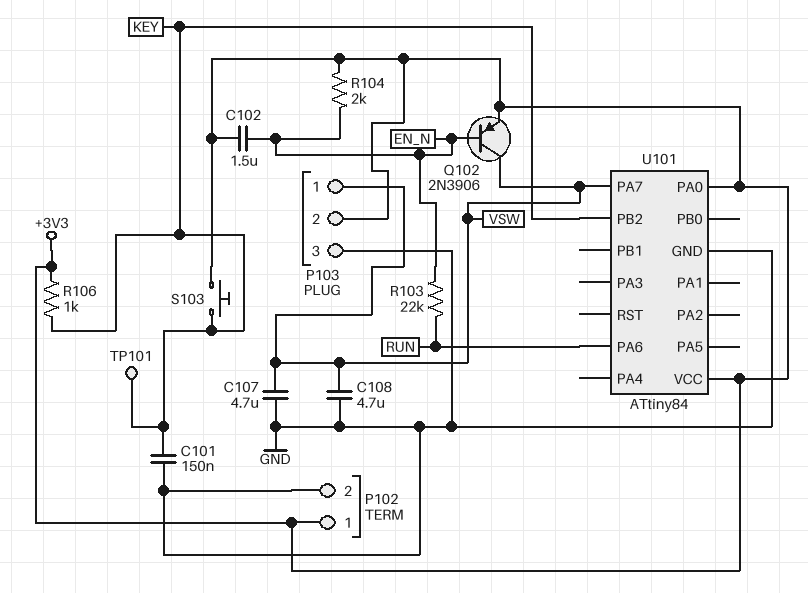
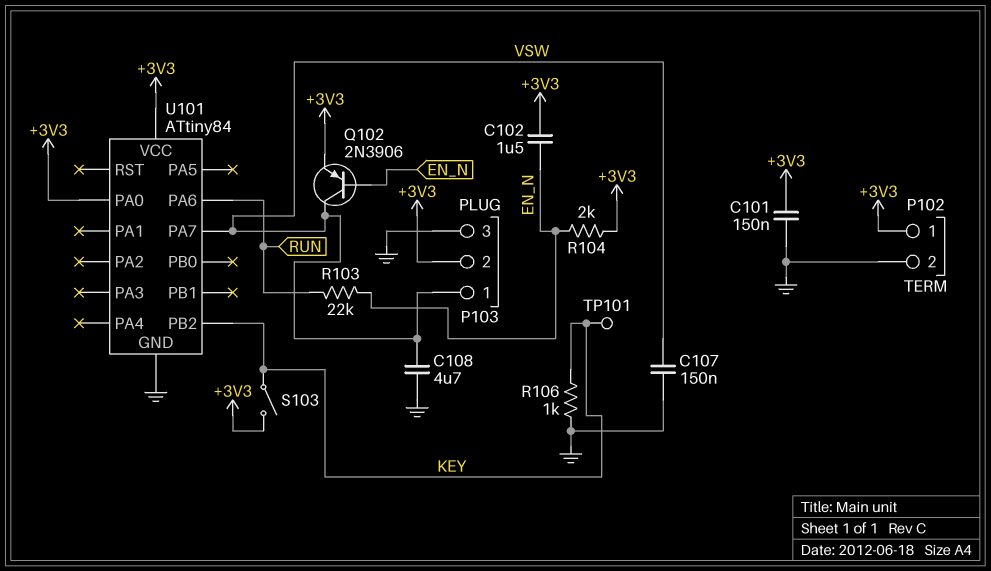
C101: 150nF (GND, KEY) -> 150nF (+3V3, GND)
C107: 4.7uF (GND, VSW) -> 150nF (GND, VSW)
R106: 1k (+3V3, KEY) -> 1k (GND, KEY)
S103: button (+3V3, KEY) -> switch (+3V3, KEY)

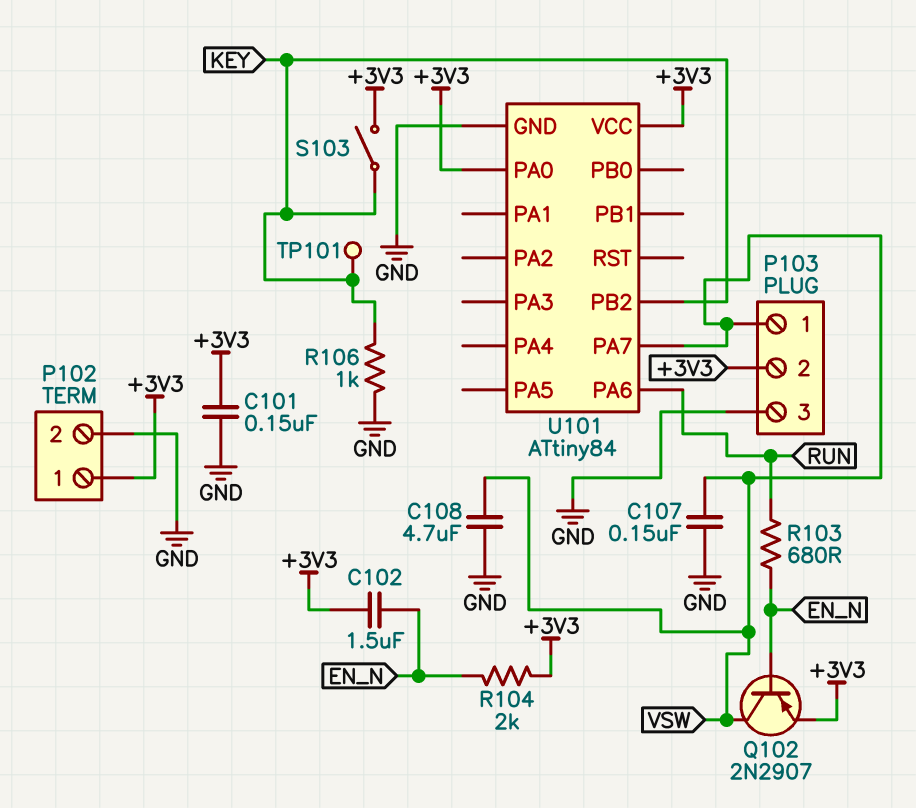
Q102: PNP 2N3906 (B EN_N, C VSW, E +3V3) -> PNP 2N2907 (B EN_N, C VSW, E +3V3)
R103: 22k (EN_N, RUN) -> 680 (EN_N, RUN)

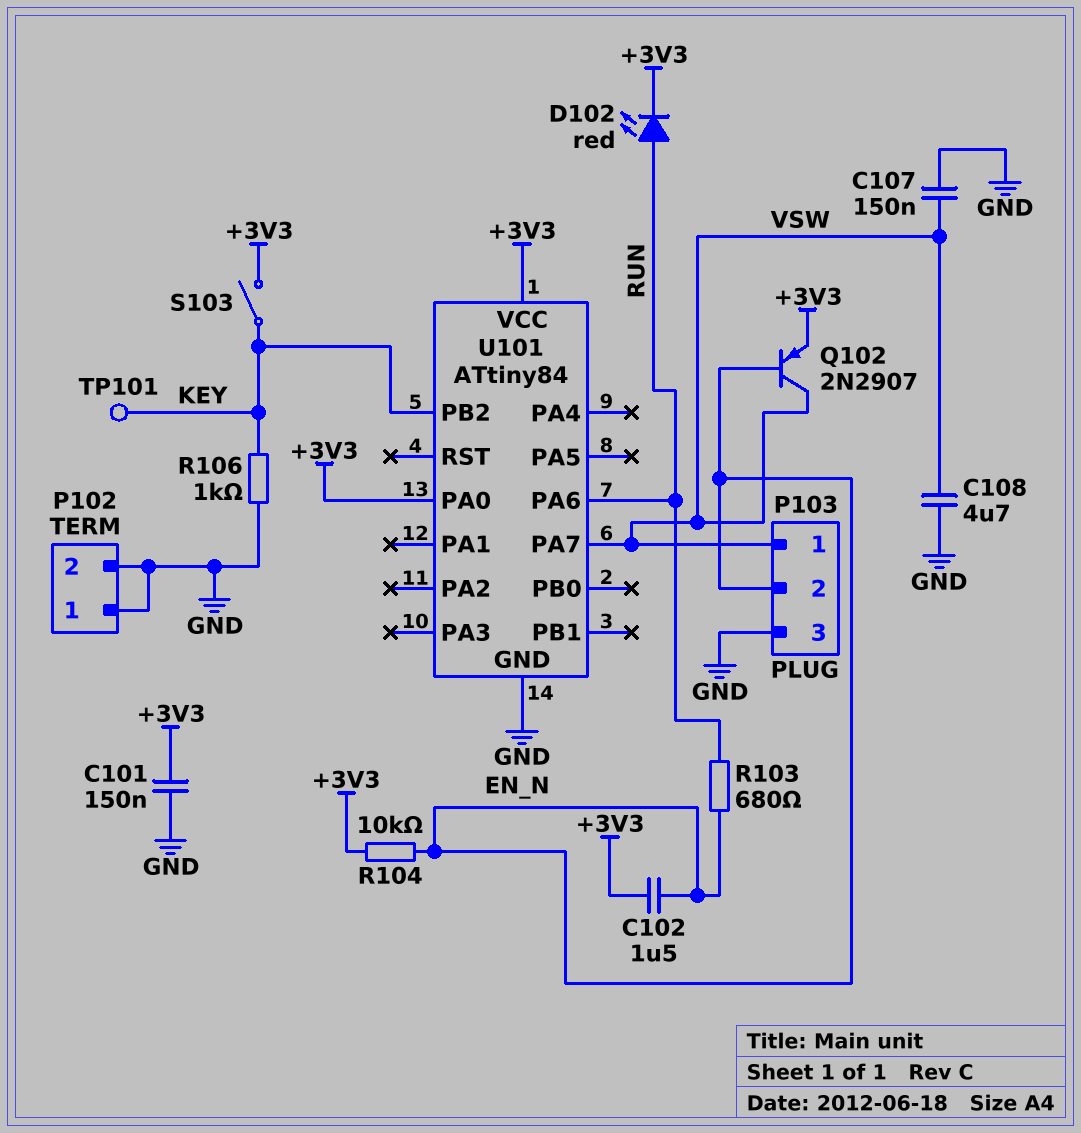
D102: none -> LED red (A RUN, K +3V3)
P102 pin 1: +3V3 -> GND
P103 pin 2: +3V3 -> EN_N
R104: 2k (+3V3, EN_N) -> 10k (+3V3, EN_N)

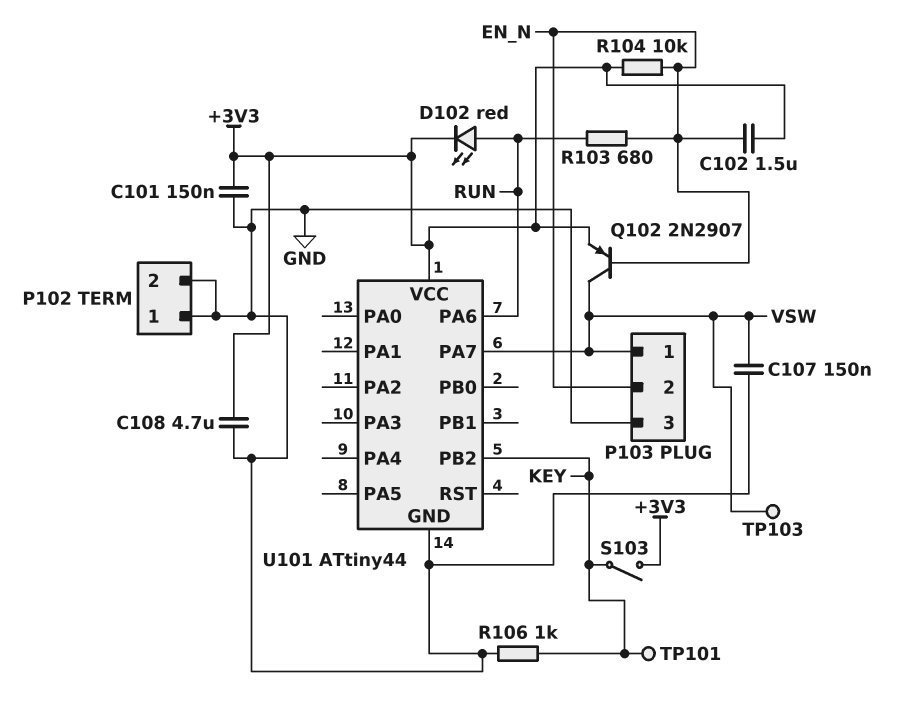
C108: 4.7uF (GND, VSW) -> 4.7uF (+3V3, GND)
TP103: none -> test point (VSW)
U101: ATtiny84 -> ATtiny44
U101 pin PA0: +3V3 -> none

